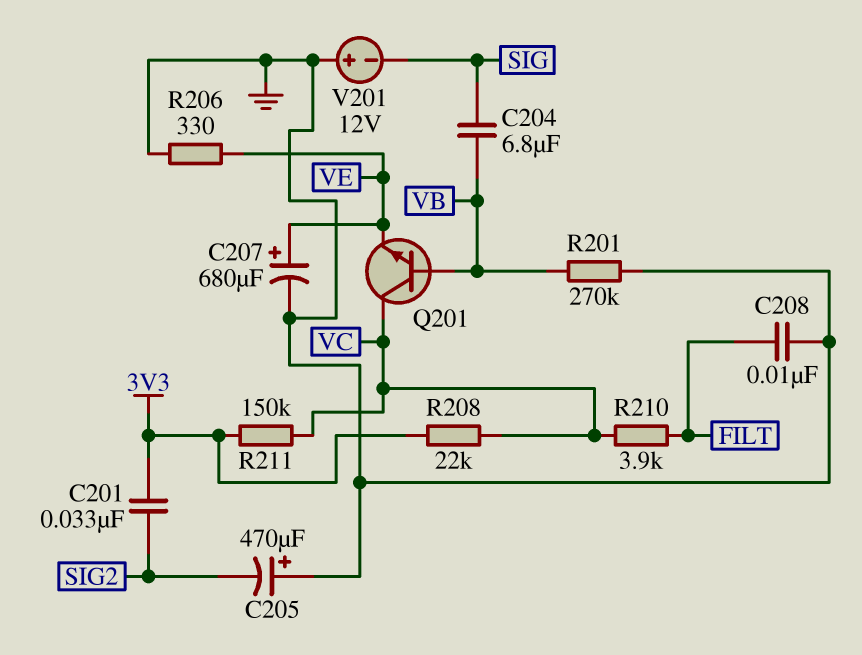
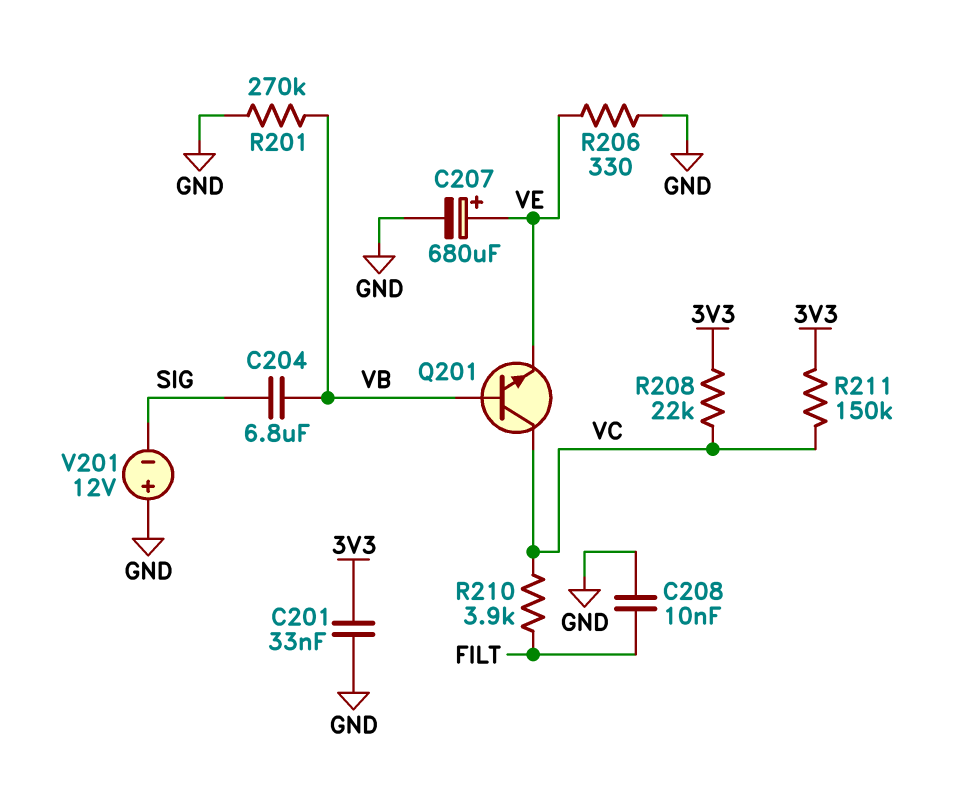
C201: 33nF (3V3, SIG2) -> 33nF (3V3, GND)
C205: 470uF (plus GND, minus SIG2) -> none

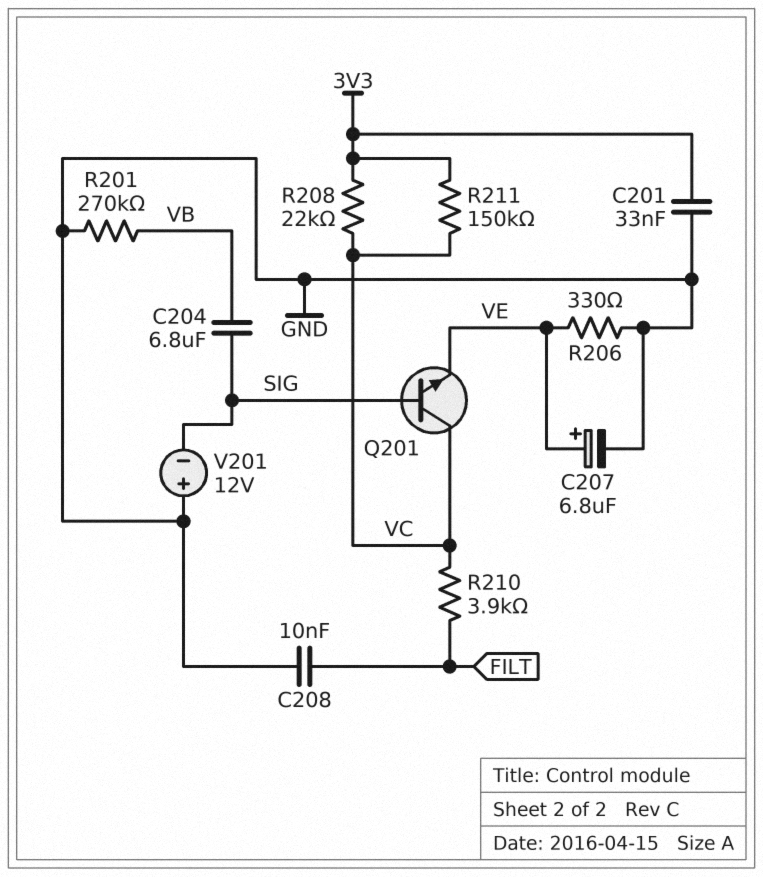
C207: 680uF (plus VE, minus GND) -> 6.8uF (plus VE, minus GND)
Q201: NPN (B VB, C VC, E VE) -> NPN (B SIG, C VC, E VE)

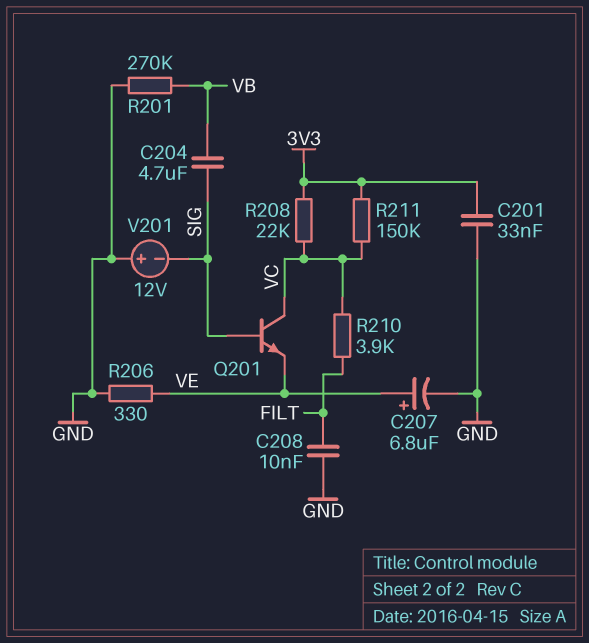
C204: 6.8uF (SIG, VB) -> 4.7uF (SIG, VB)

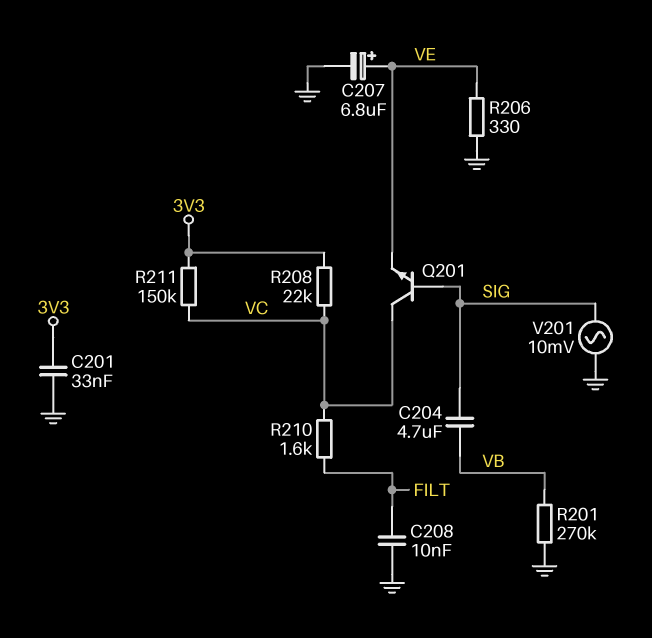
R210: 3.9k (FILT, VC) -> 1.6k (FILT, VC)
V201: 12V (plus GND, minus SIG) -> AC 10mV (GND, SIG)

